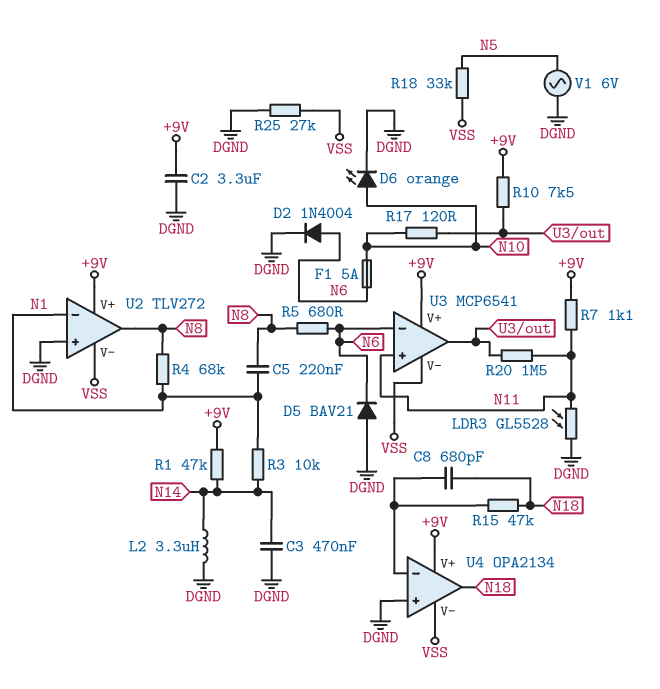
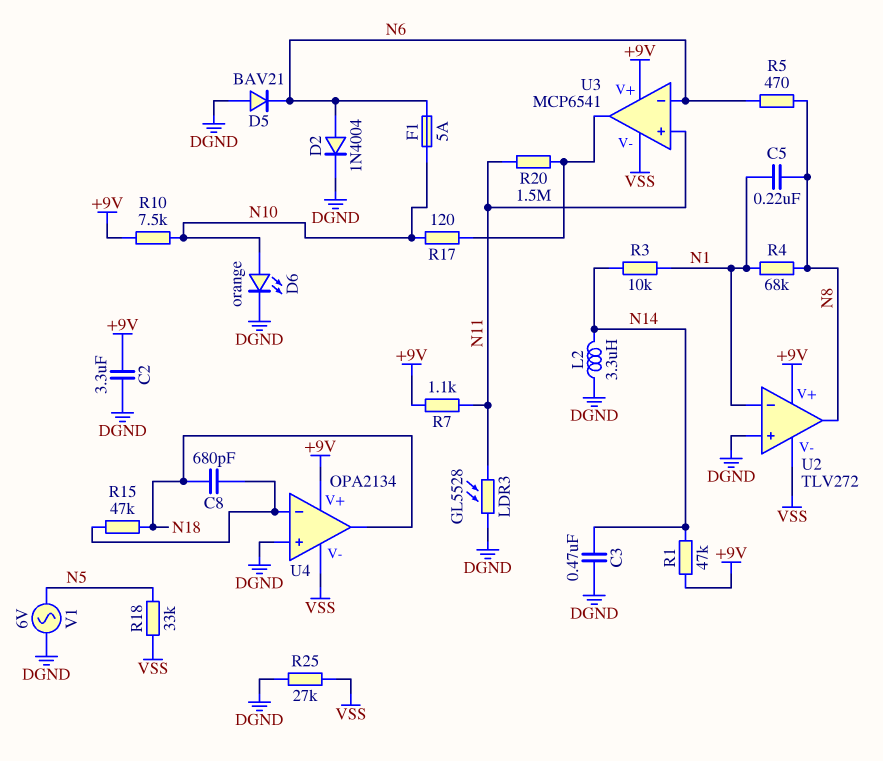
R5: 680 (N6, N8) -> 470 (N6, N8)
R10: 7.5k (+9V, U3/out) -> 7.5k (+9V, N10)

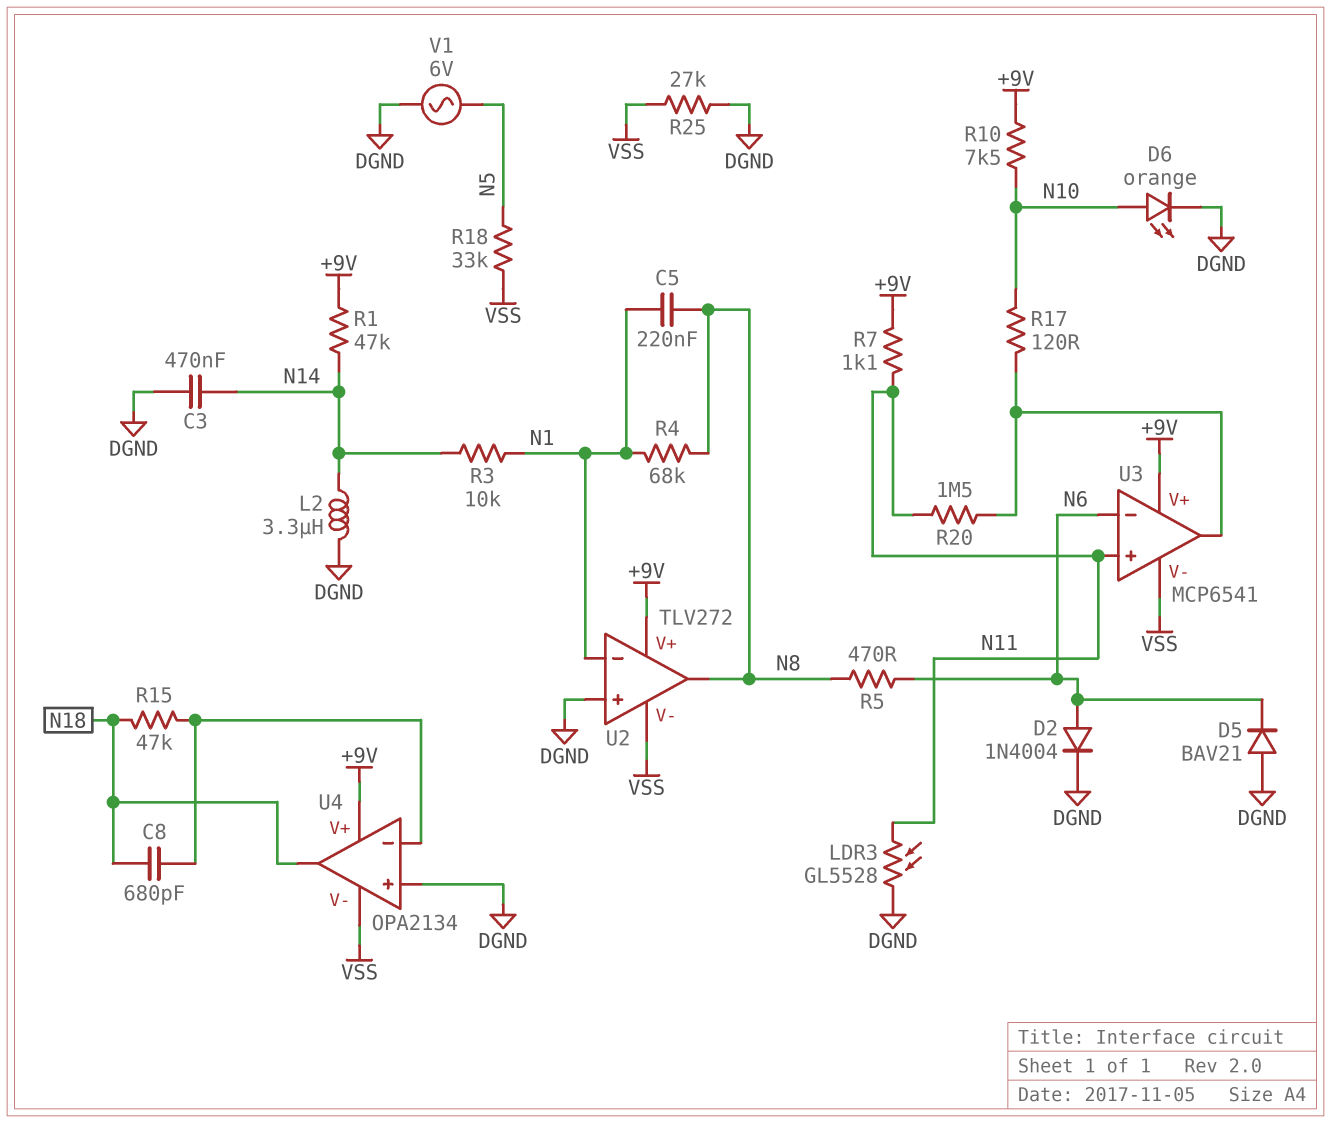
C2: 3.3uF (+9V, DGND) -> none
F1: 5A (N6, N10) -> none

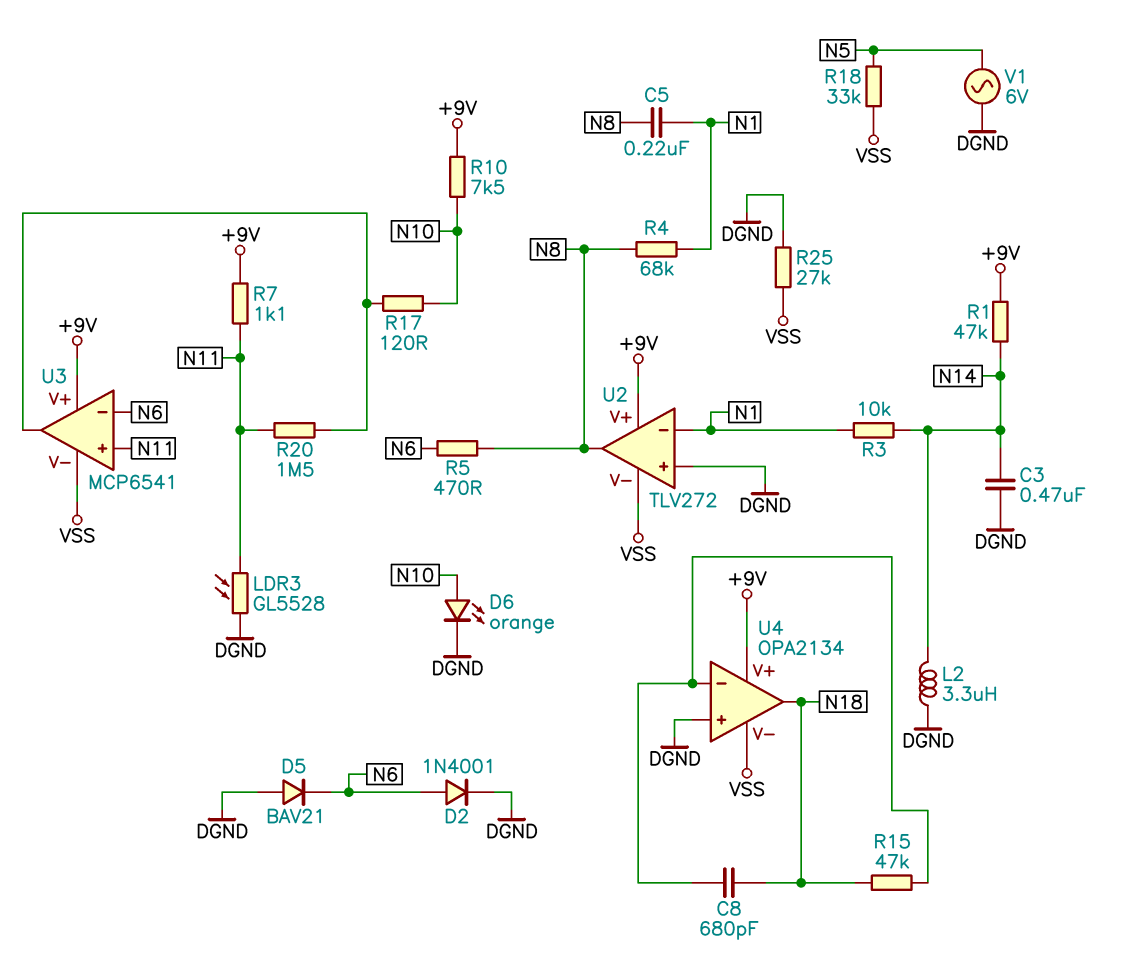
D2: diode 1N4004 (A N6, K DGND) -> diode 1N4001 (A N6, K DGND)

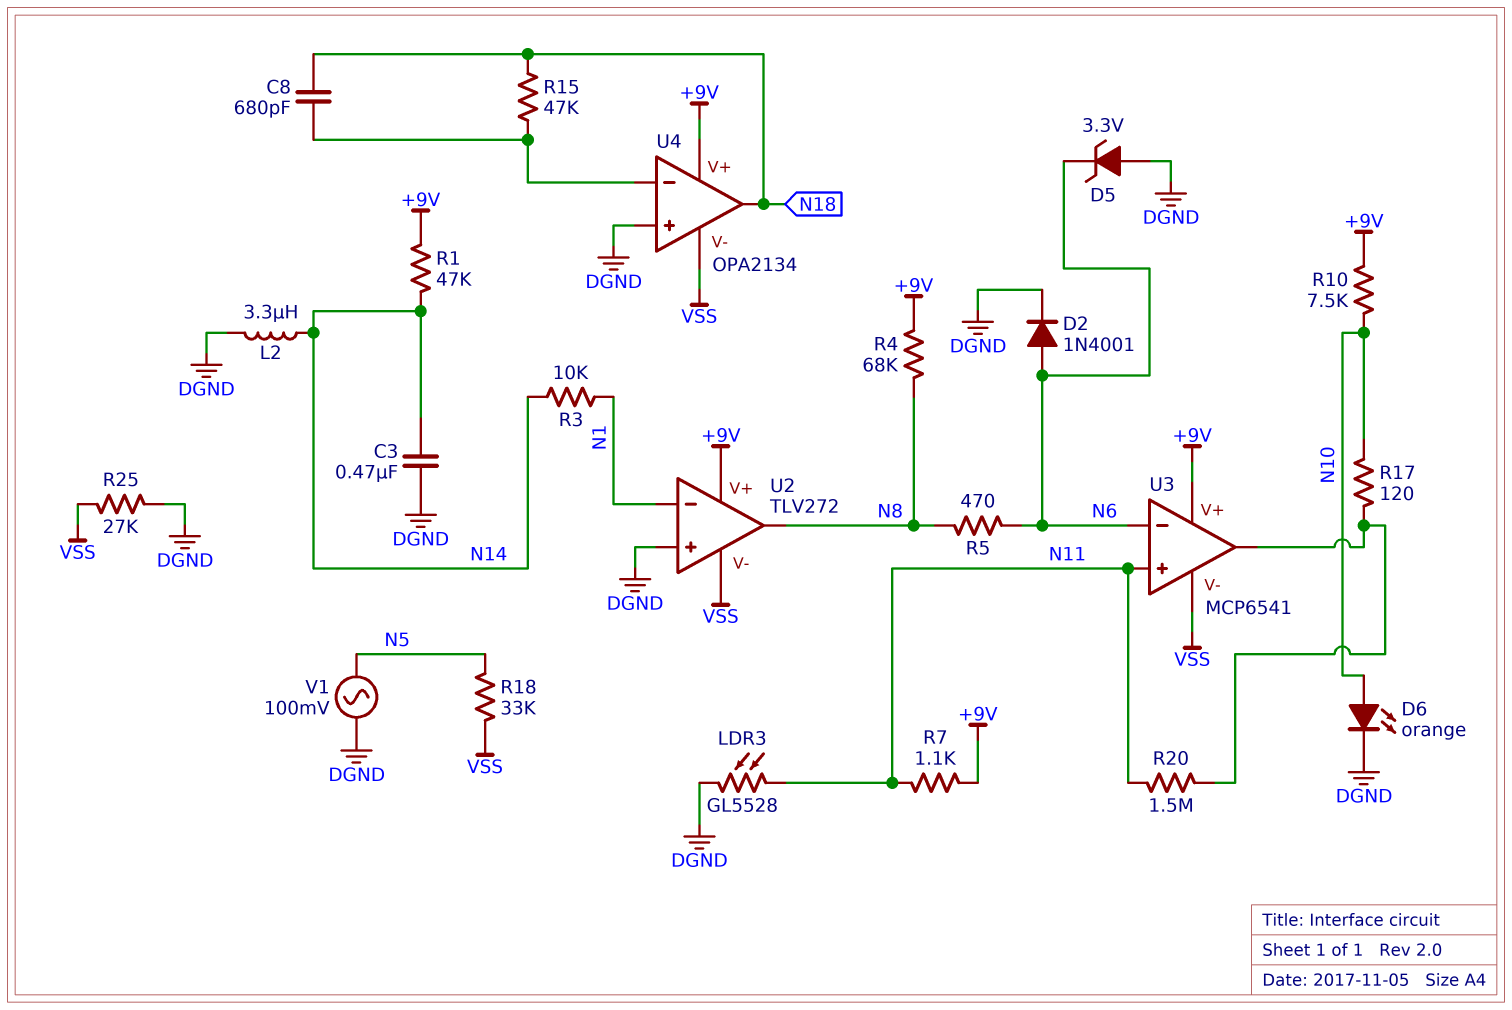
C5: 220nF (N1, N8) -> none
D5: diode BAV21 (A DGND, K N6) -> zener 3.3V (A DGND, K N6)
R4: 68k (N1, N8) -> 68k (+9V, N8)
V1: AC 6V (DGND, N5) -> AC 100mV (DGND, N5)

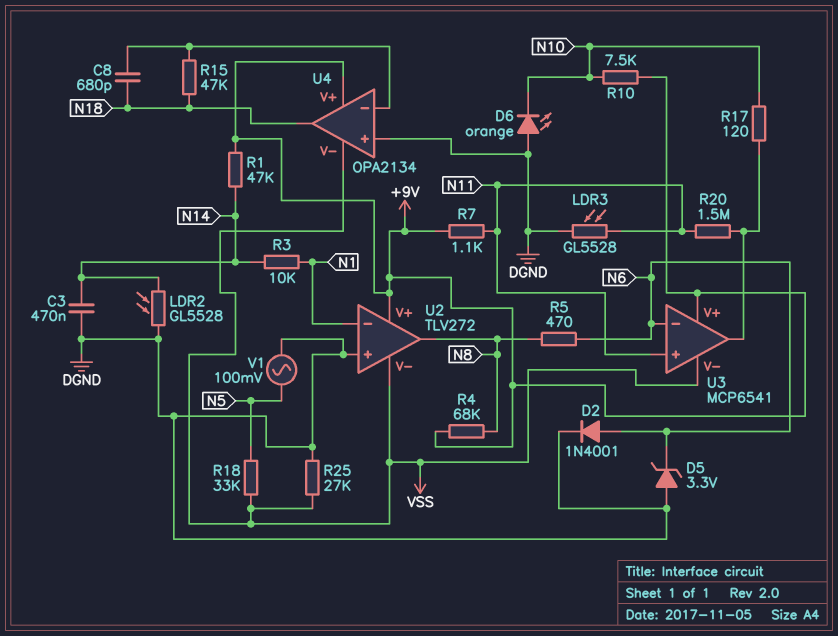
D6: LED orange (A N10, K DGND) -> LED orange (A DGND, K N10)
L2: 3.3uH (DGND, N14) -> none
LDR2: none -> GL5528 (DGND, N14)

